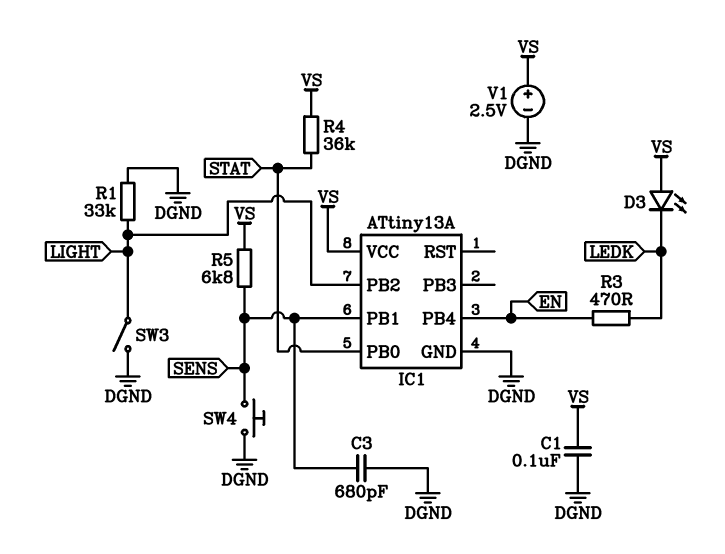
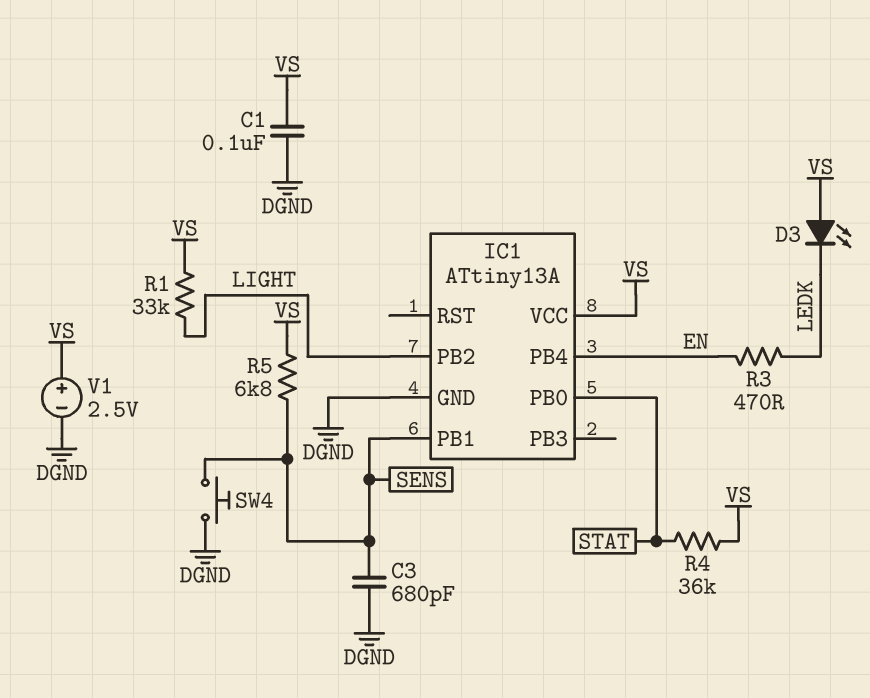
R1: 33k (DGND, LIGHT) -> 33k (LIGHT, VS)
SW3: switch (DGND, LIGHT) -> none

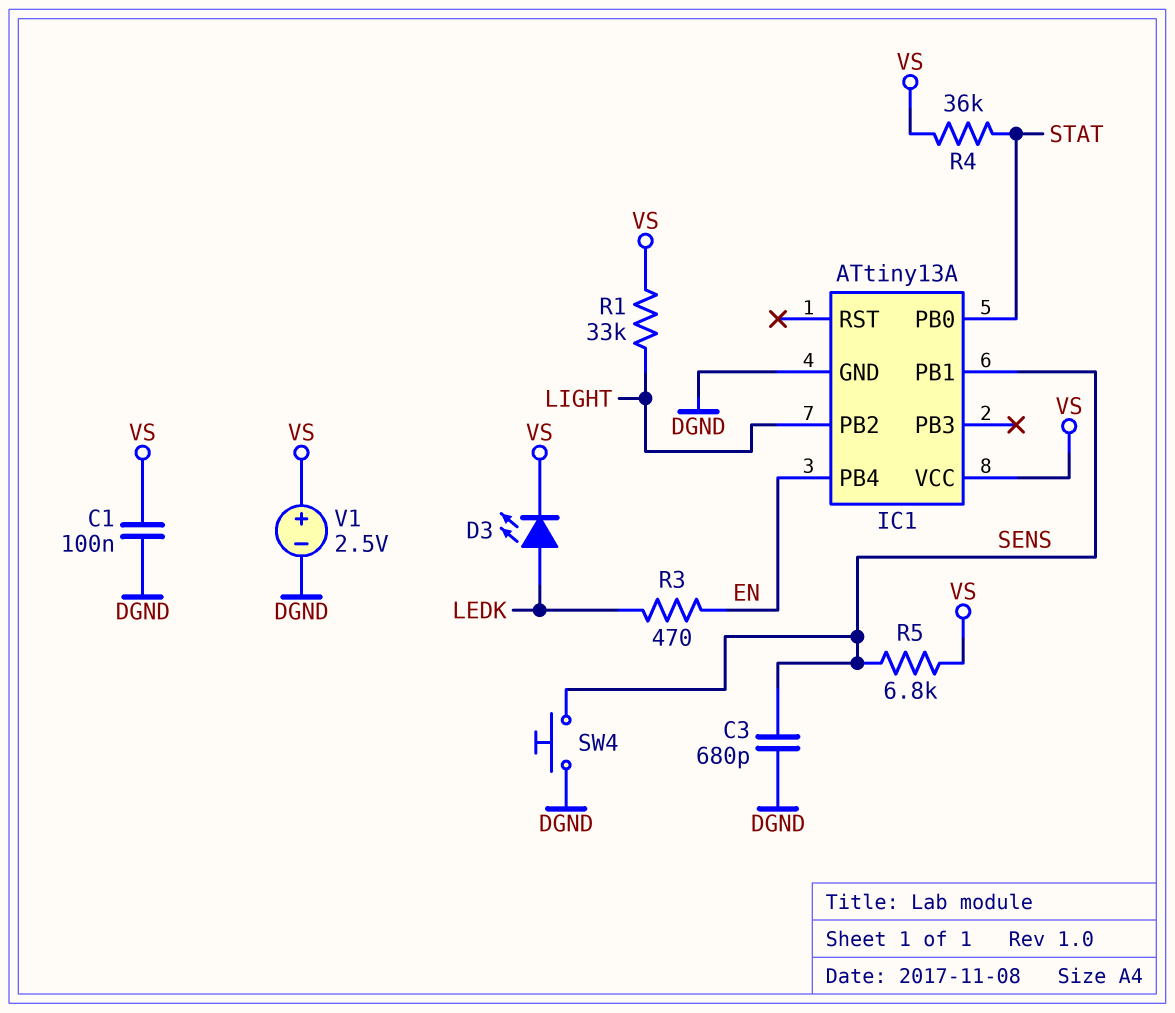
D3: LED (A VS, K LEDK) -> LED (A LEDK, K VS)

